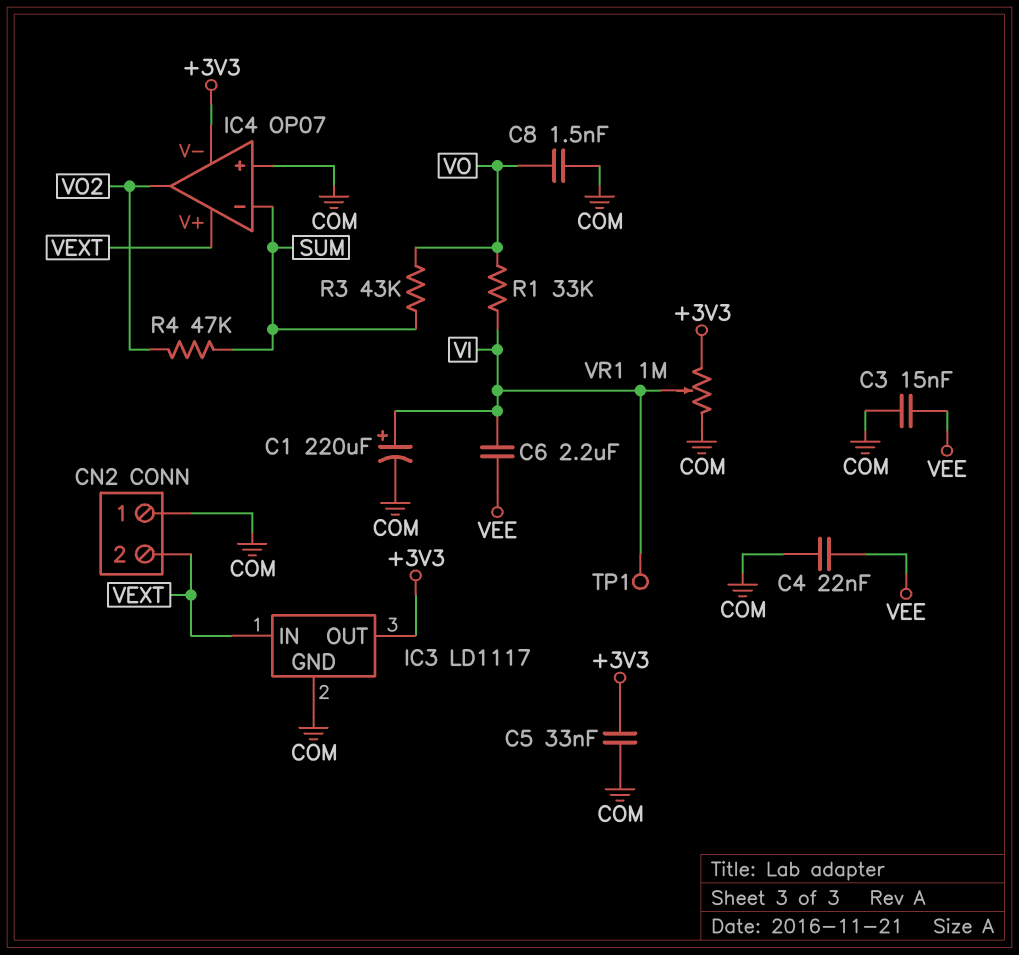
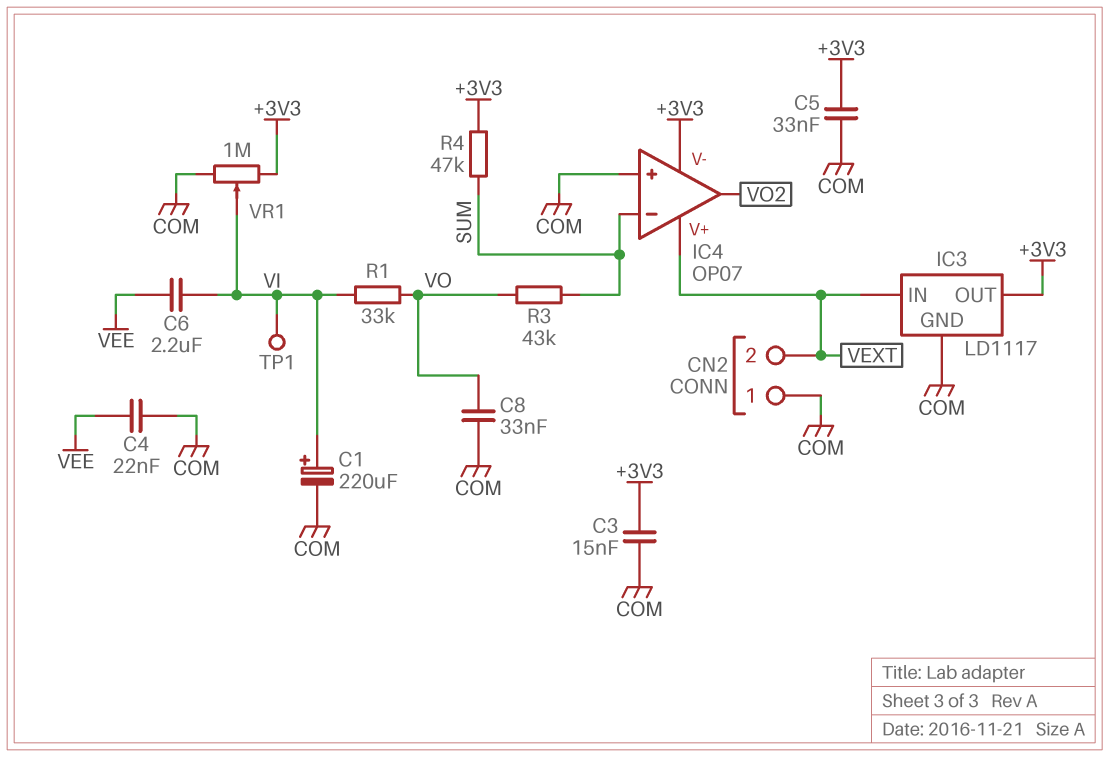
C3: 15nF (COM, VEE) -> 15nF (+3V3, COM)
C8: 1.5nF (COM, VO) -> 33nF (COM, VO)
R4: 47k (SUM, VO2) -> 47k (+3V3, SUM)

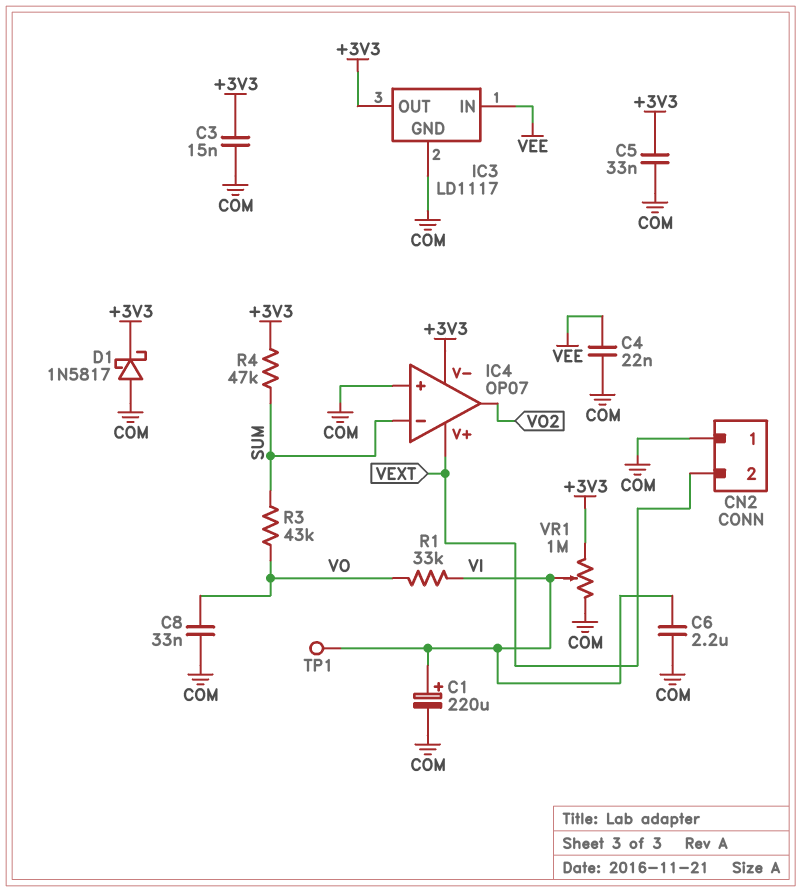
C6: 2.2uF (VEE, VI) -> 2.2uF (COM, VI)
D1: none -> schottky 1N5817 (A COM, K +3V3)
IC3 pin IN: VEXT -> VEE

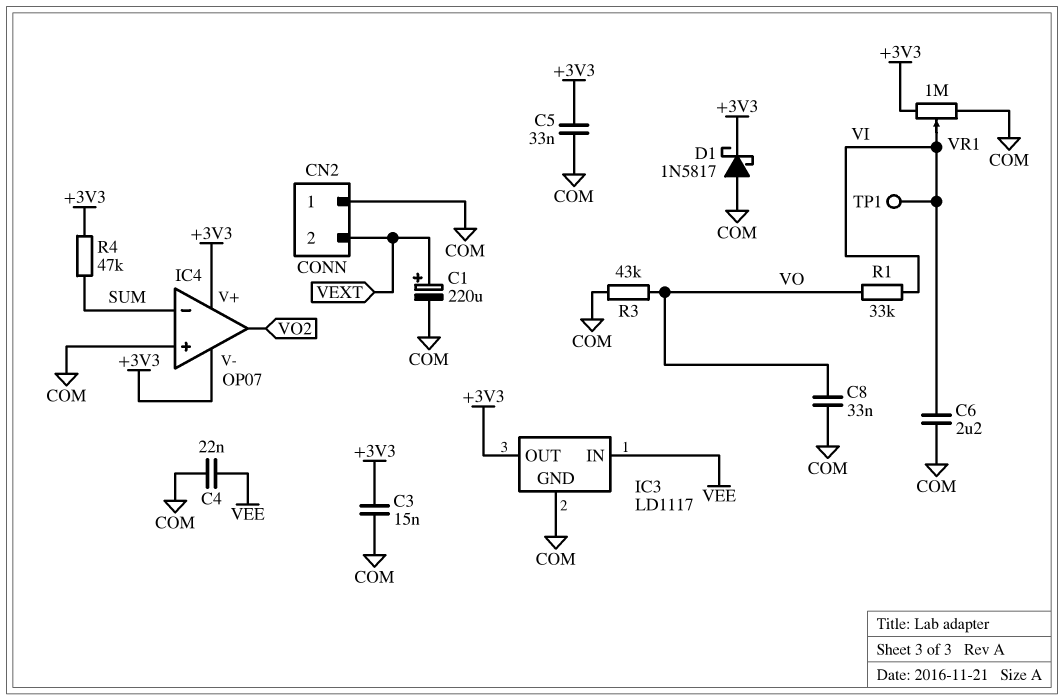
C1: 220uF (plus VI, minus COM) -> 220uF (plus VEXT, minus COM)
IC4 pin V+: VEXT -> +3V3
R3: 43k (SUM, VO) -> 43k (COM, VO)

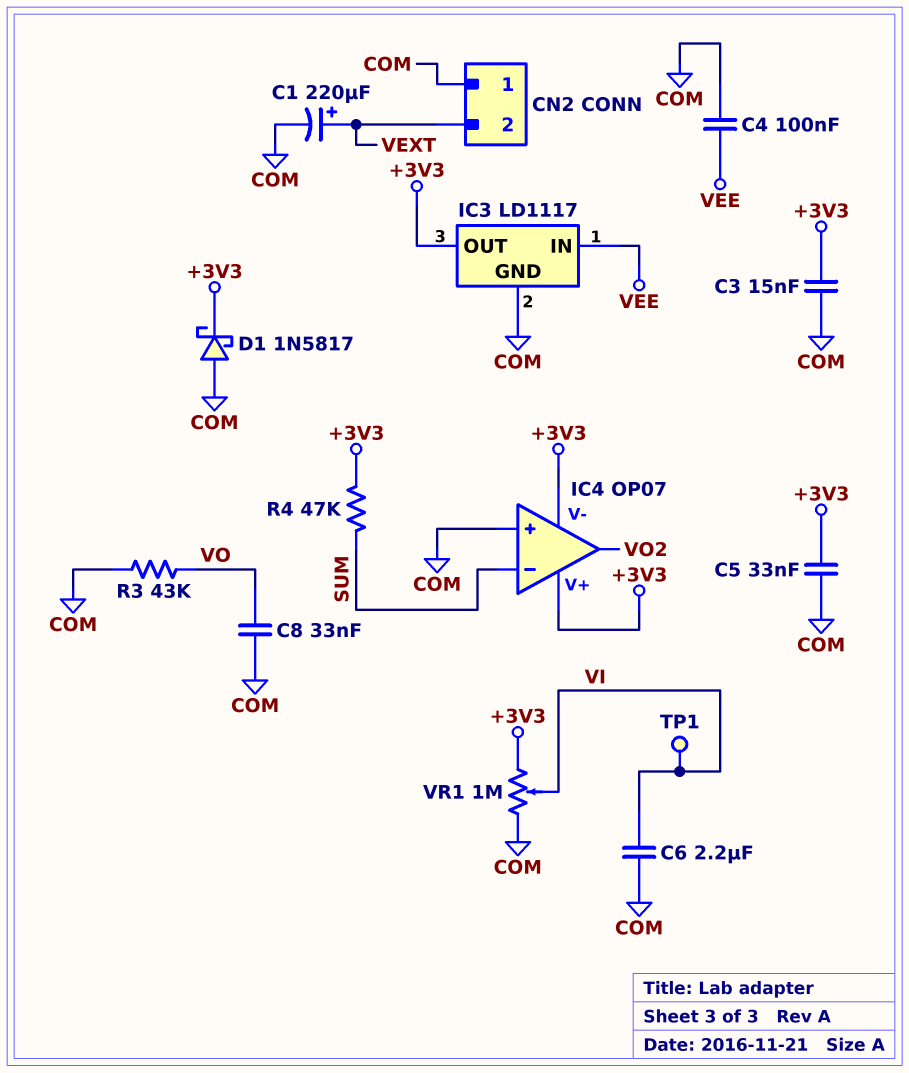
C4: 22nF (COM, VEE) -> 100nF (COM, VEE)
R1: 33k (VI, VO) -> none

